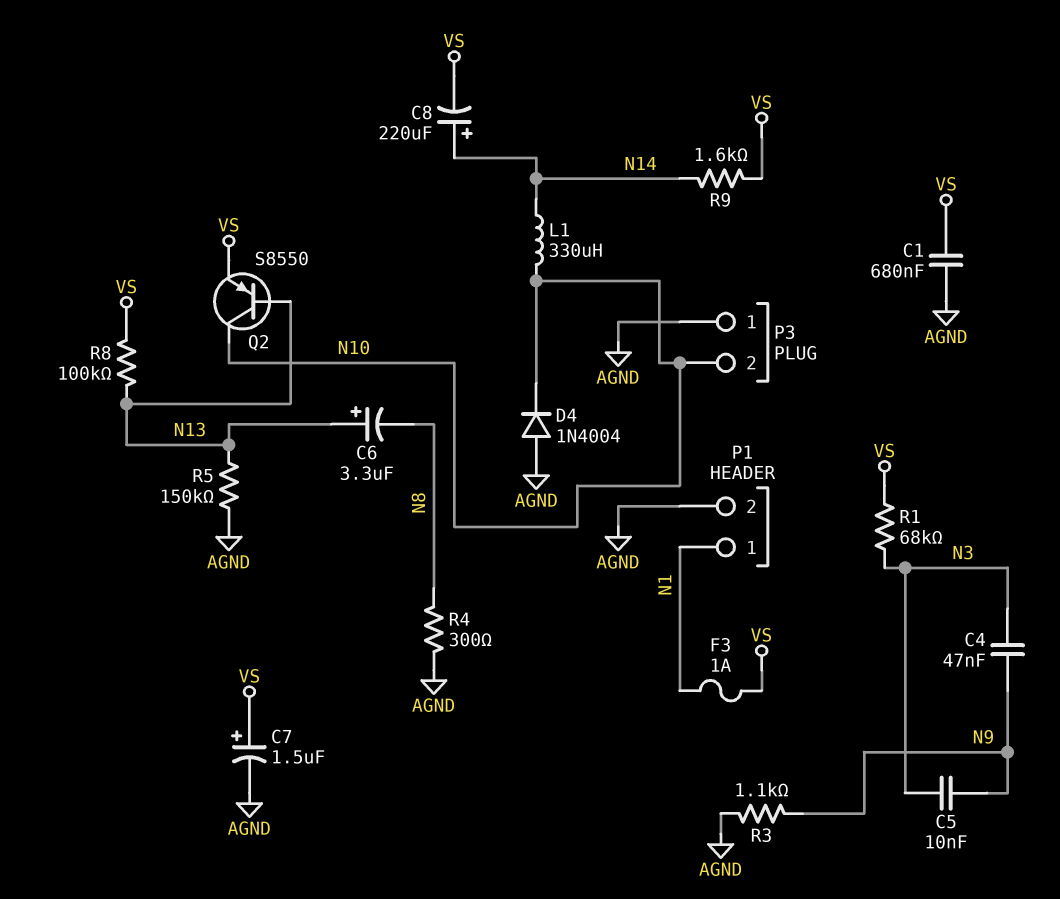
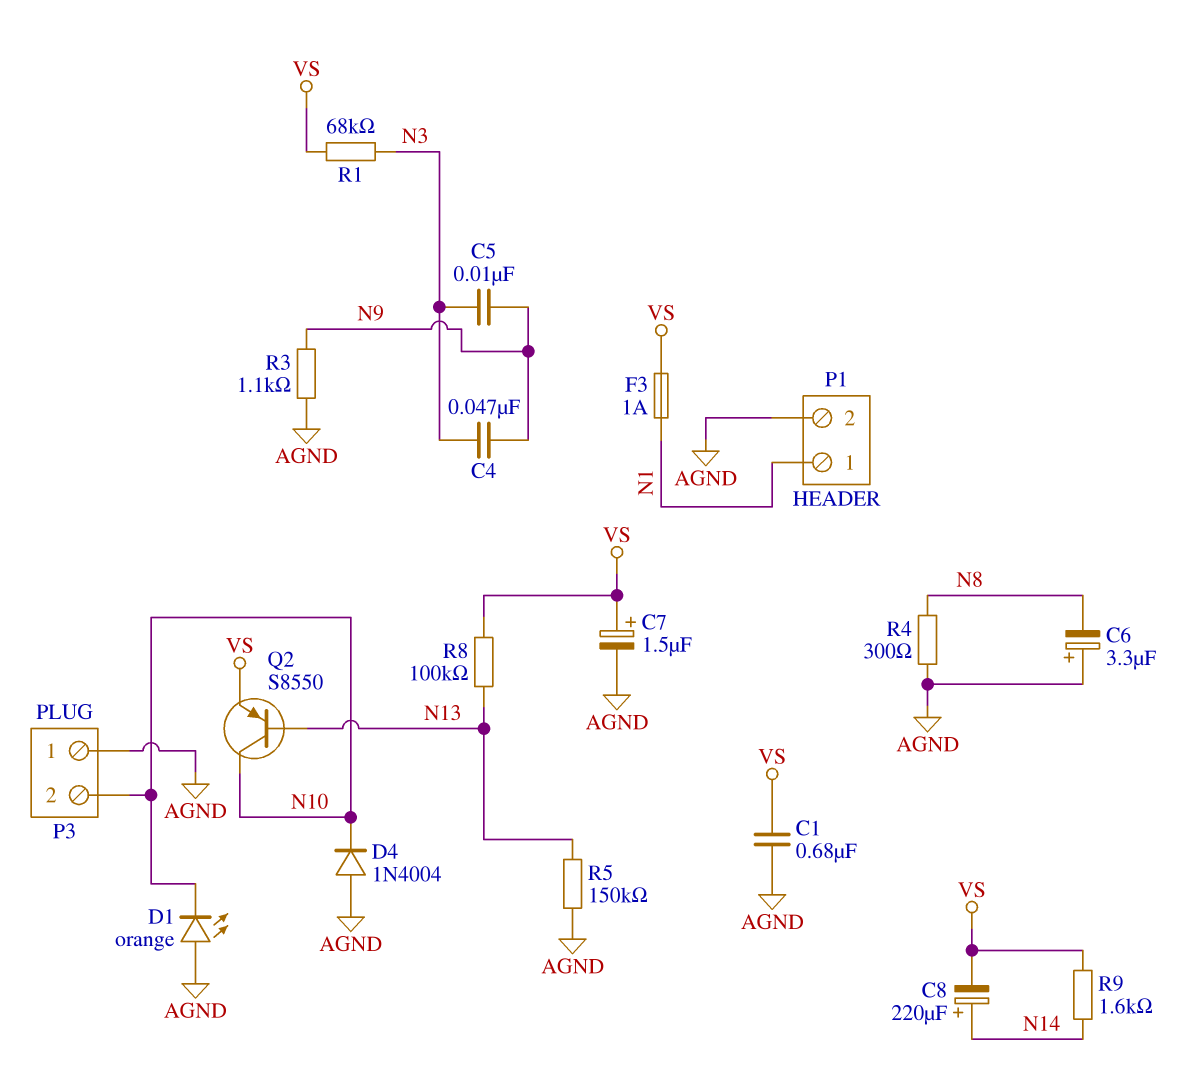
C6: 3.3uF (plus N13, minus N8) -> 3.3uF (plus AGND, minus N8)
D1: none -> LED orange (A AGND, K N10)
L1: 330uH (N10, N14) -> none

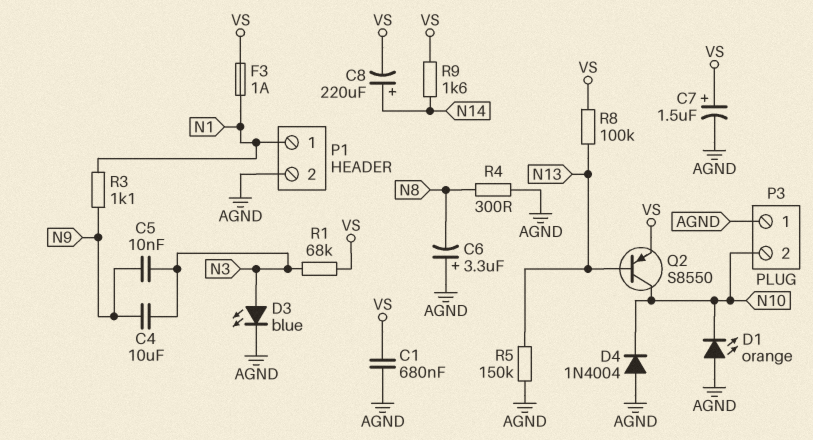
C4: 47nF (N3, N9) -> 10uF (N3, N9)
D3: none -> LED blue (A N3, K AGND)
R3: 1.1k (AGND, N9) -> 1.1k (N1, N9)

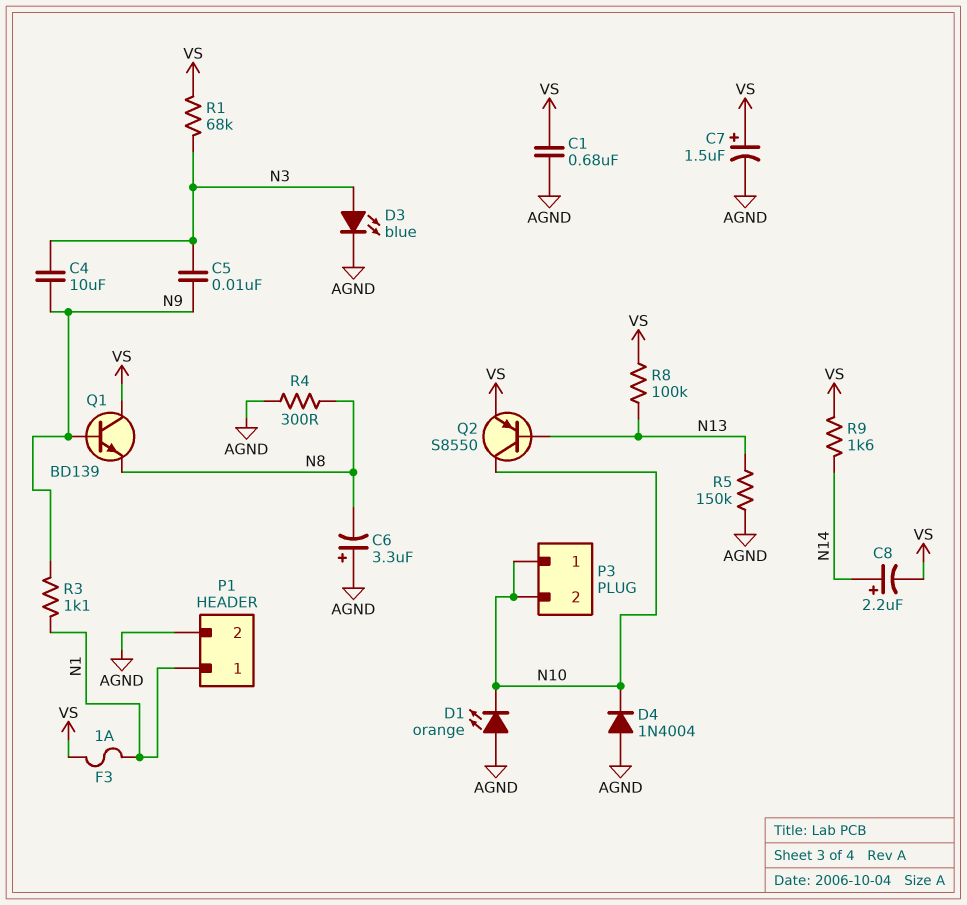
C8: 220uF (plus N14, minus VS) -> 2.2uF (plus N14, minus VS)
P3 pin 1: AGND -> N10
Q1: none -> NPN BD139 (B N9, C VS, E N8)

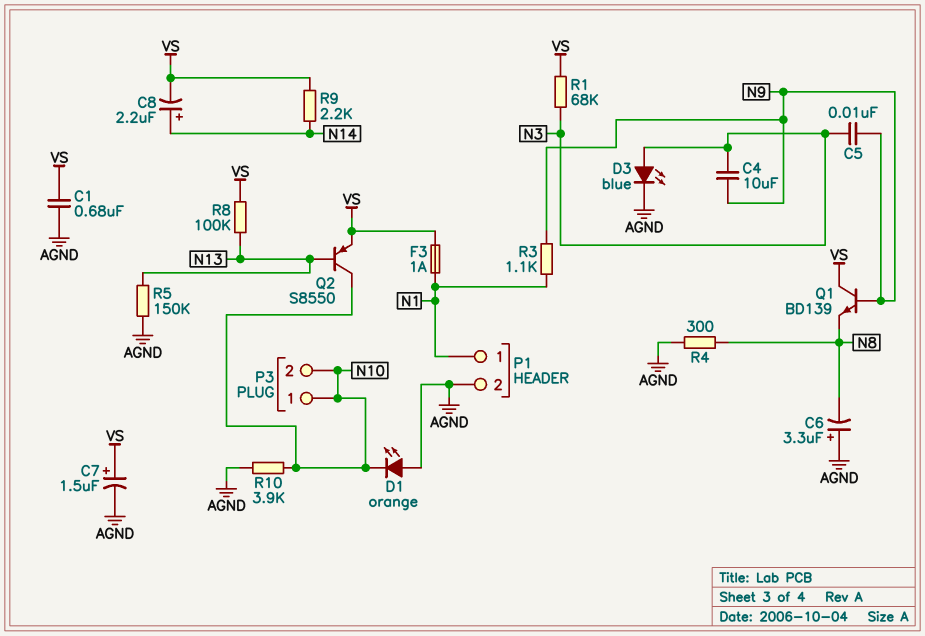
D4: diode 1N4004 (A AGND, K N10) -> none
R9: 1.6k (N14, VS) -> 2.2k (N14, VS)
R10: none -> 3.9k (AGND, N10)

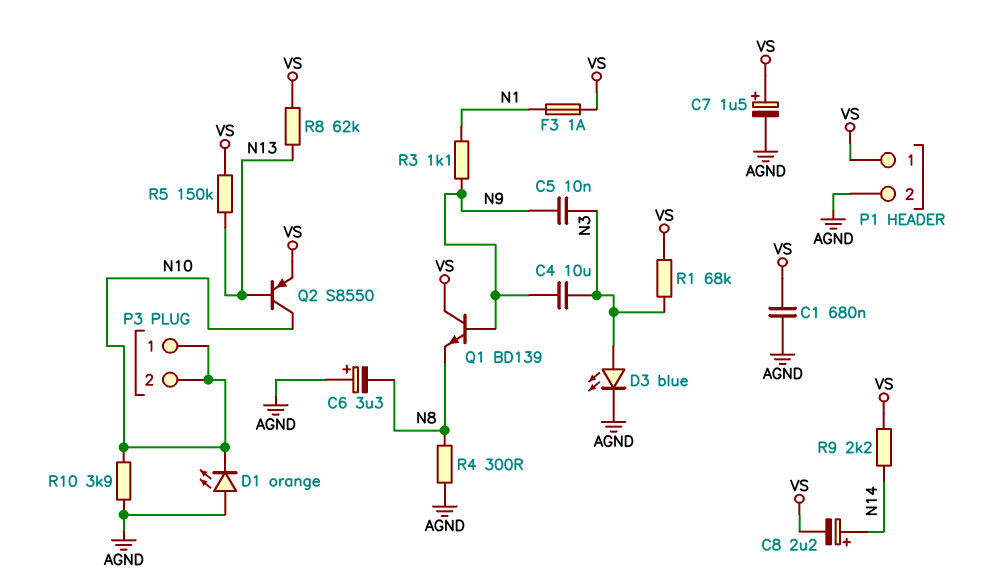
P1 pin 1: N1 -> VS
R5: 150k (AGND, N13) -> 150k (N13, VS)
R8: 100k (N13, VS) -> 62k (N13, VS)

